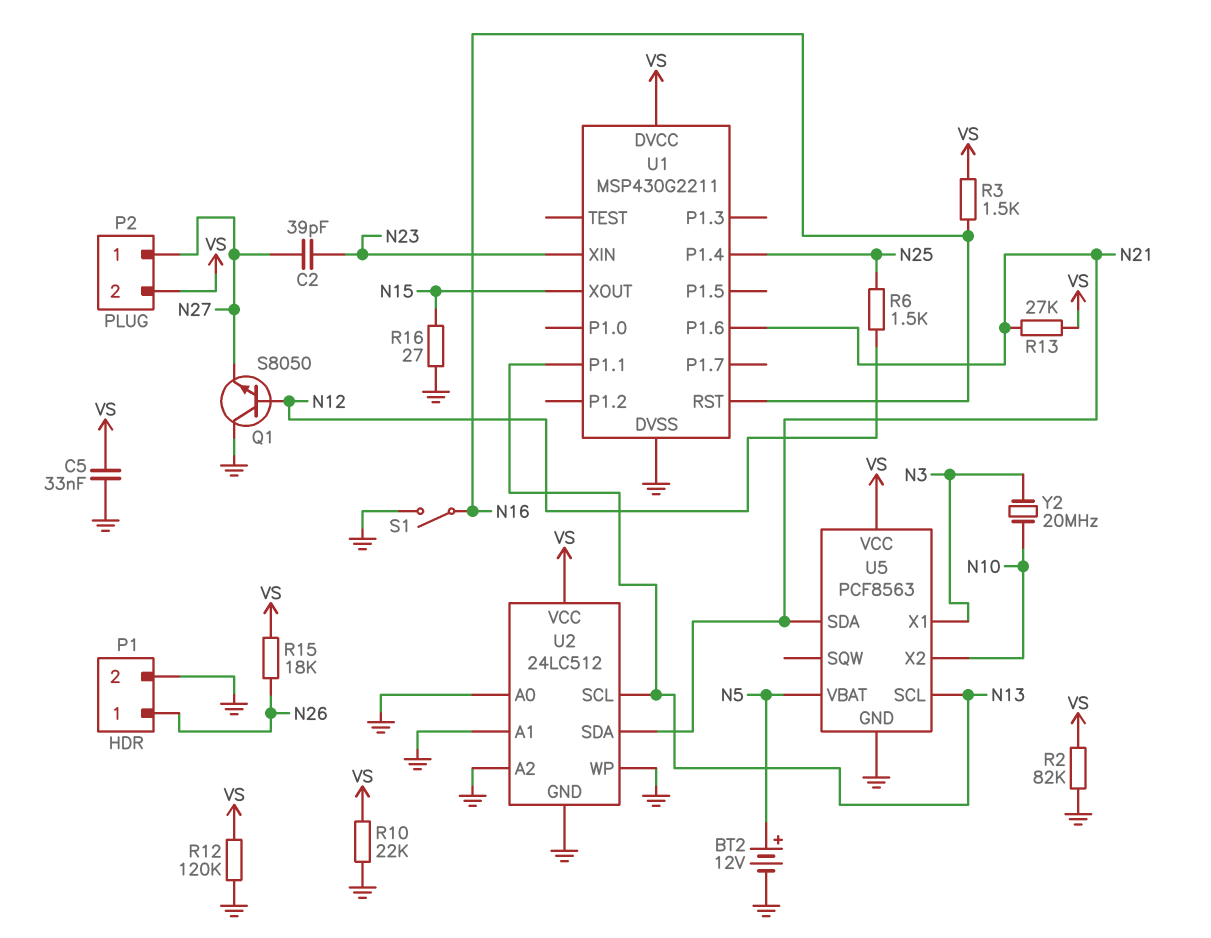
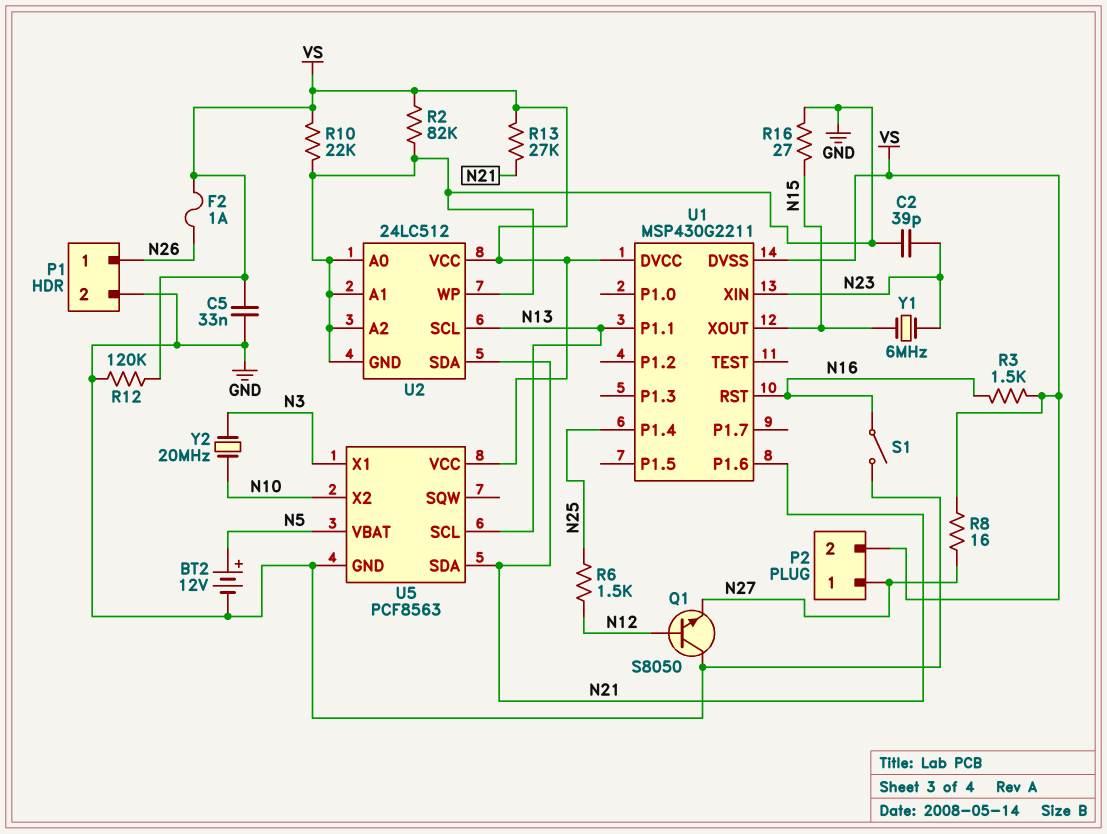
C2: 39pF (N23, N27) -> 39pF (GND, N23)
F2: none -> 1A (N26, VS)
R8: none -> 16 (N27, VS)
R15: 18k (N26, VS) -> none
U1 pin DVSS: GND -> VS
Y1: none -> 6MHz (N15, N23)

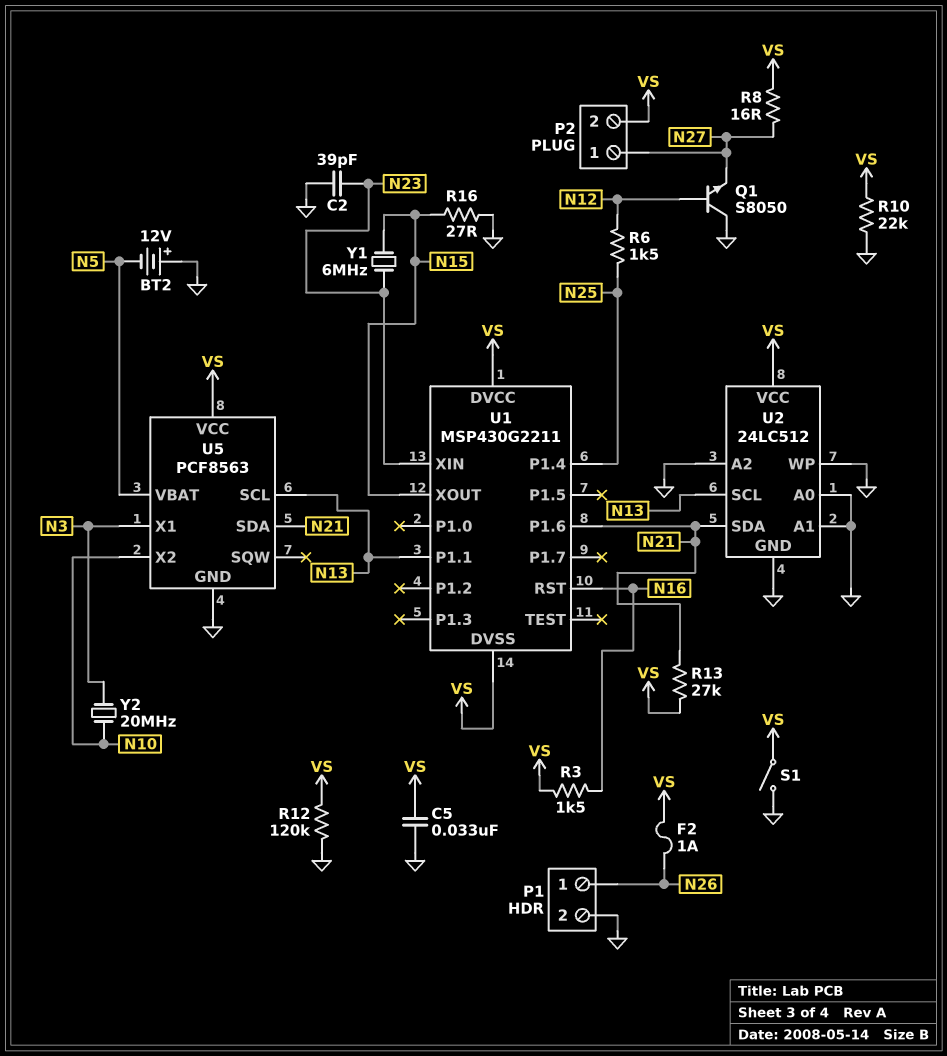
BT2: 12V (plus N5, minus GND) -> 12V (plus GND, minus N5)
R2: 82k (GND, VS) -> none
S1: switch (GND, N16) -> switch (GND, VS)

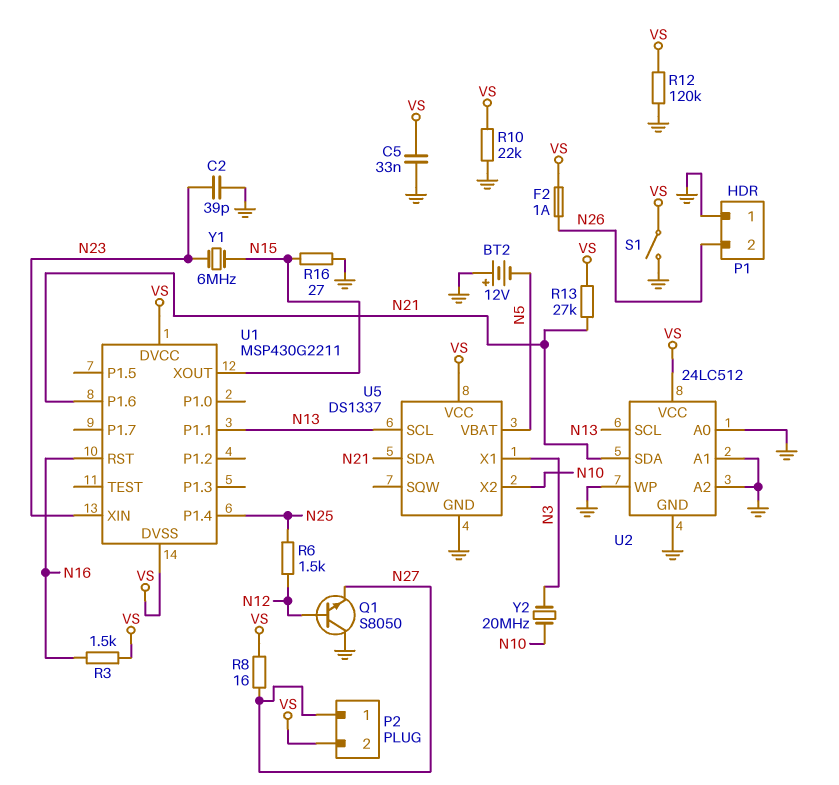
P1 pin 1: N26 -> GND
P1 pin 2: GND -> N26
U5: PCF8563 -> DS1337

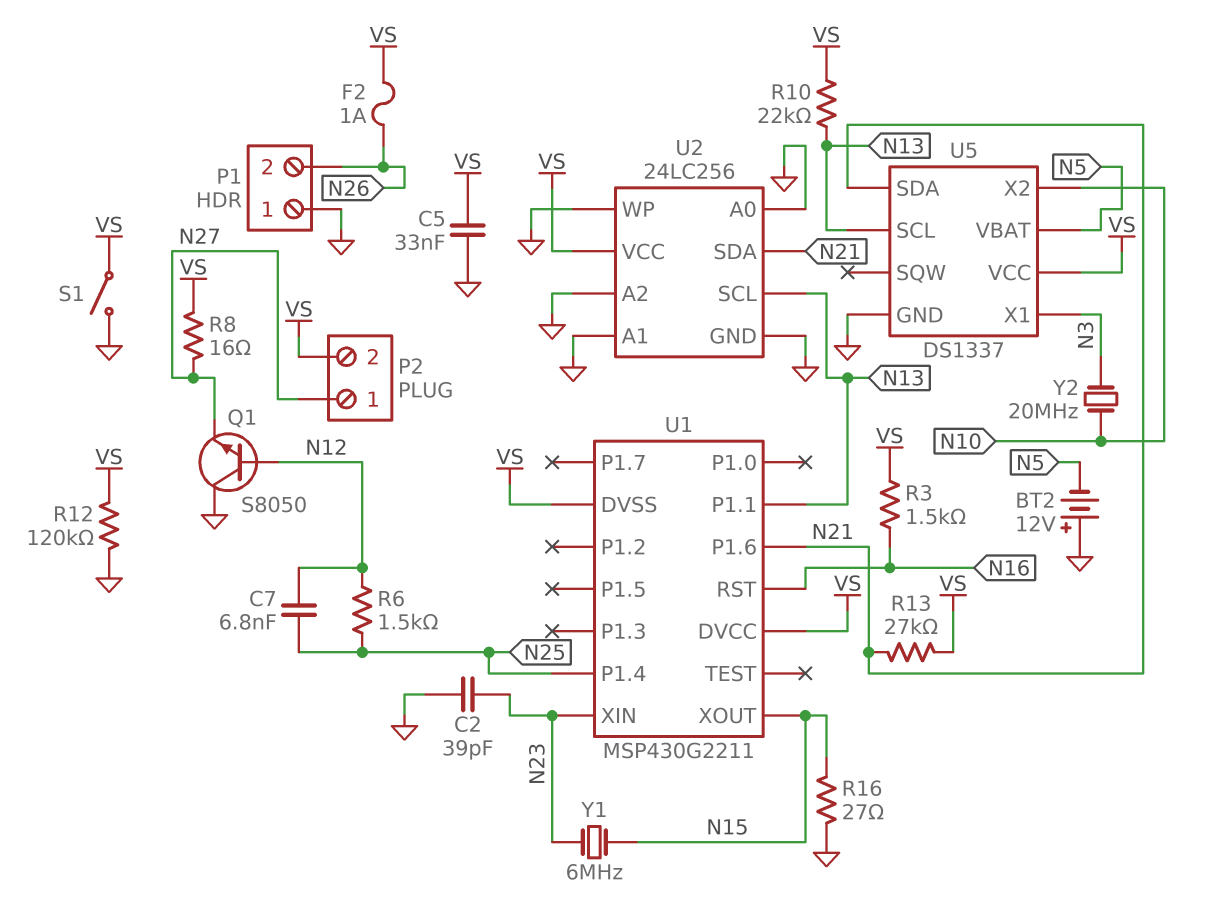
C7: none -> 6.8nF (N12, N25)
R10: 22k (GND, VS) -> 22k (N13, VS)
U2: 24LC512 -> 24LC256

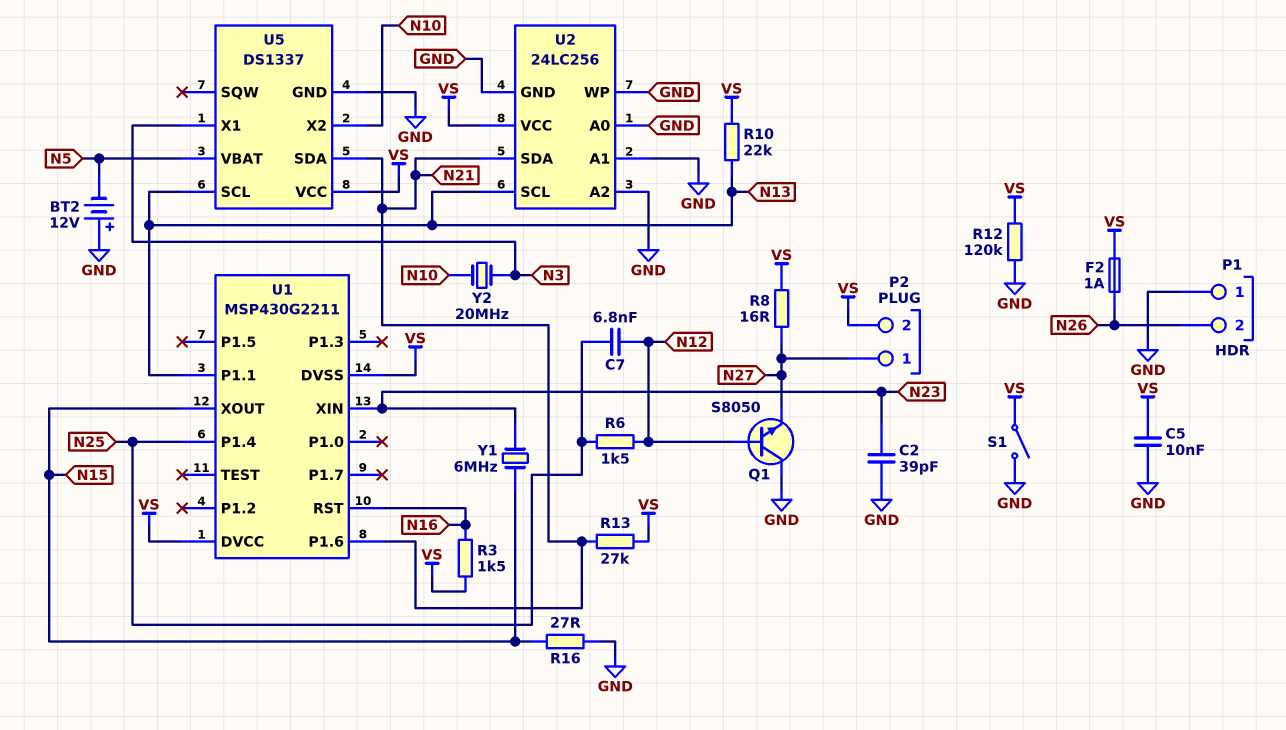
C5: 33nF (GND, VS) -> 10nF (GND, VS)

